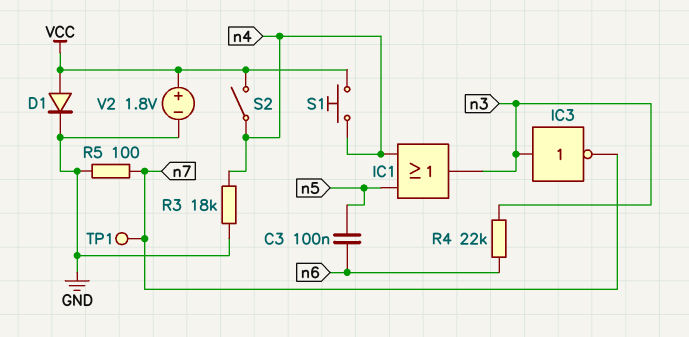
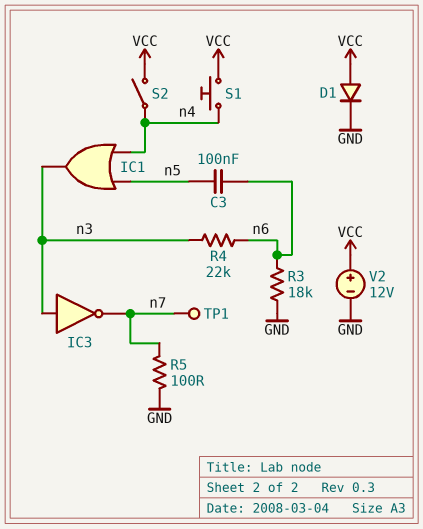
R3: 18k (GND, n4) -> 18k (GND, n6)
V2: 1.8V (plus VCC, minus GND) -> 12V (plus VCC, minus GND)

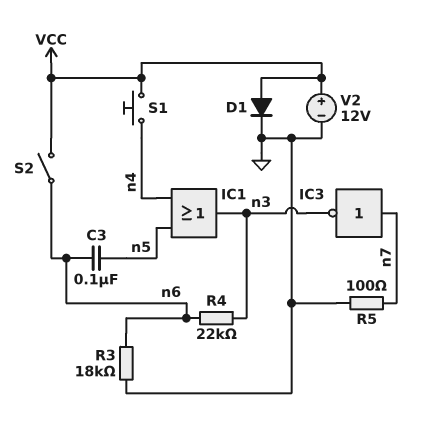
IC3: NOT (in n3, out n7) -> NOT (in n7, out n3)
S2: switch (VCC, n4) -> switch (VCC, n6)
TP1: test point (n7) -> none

